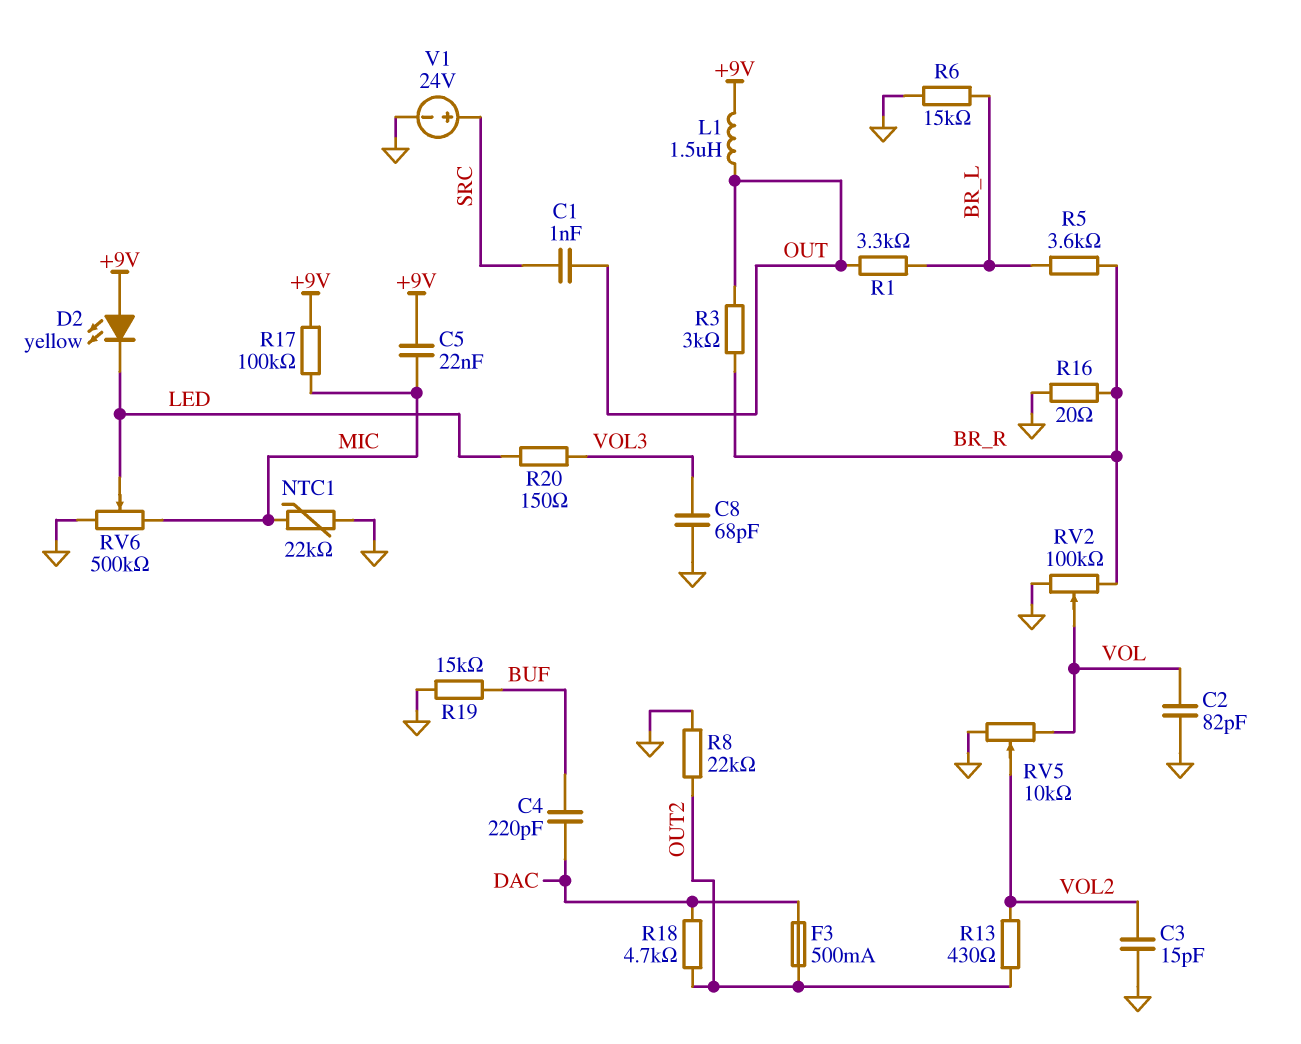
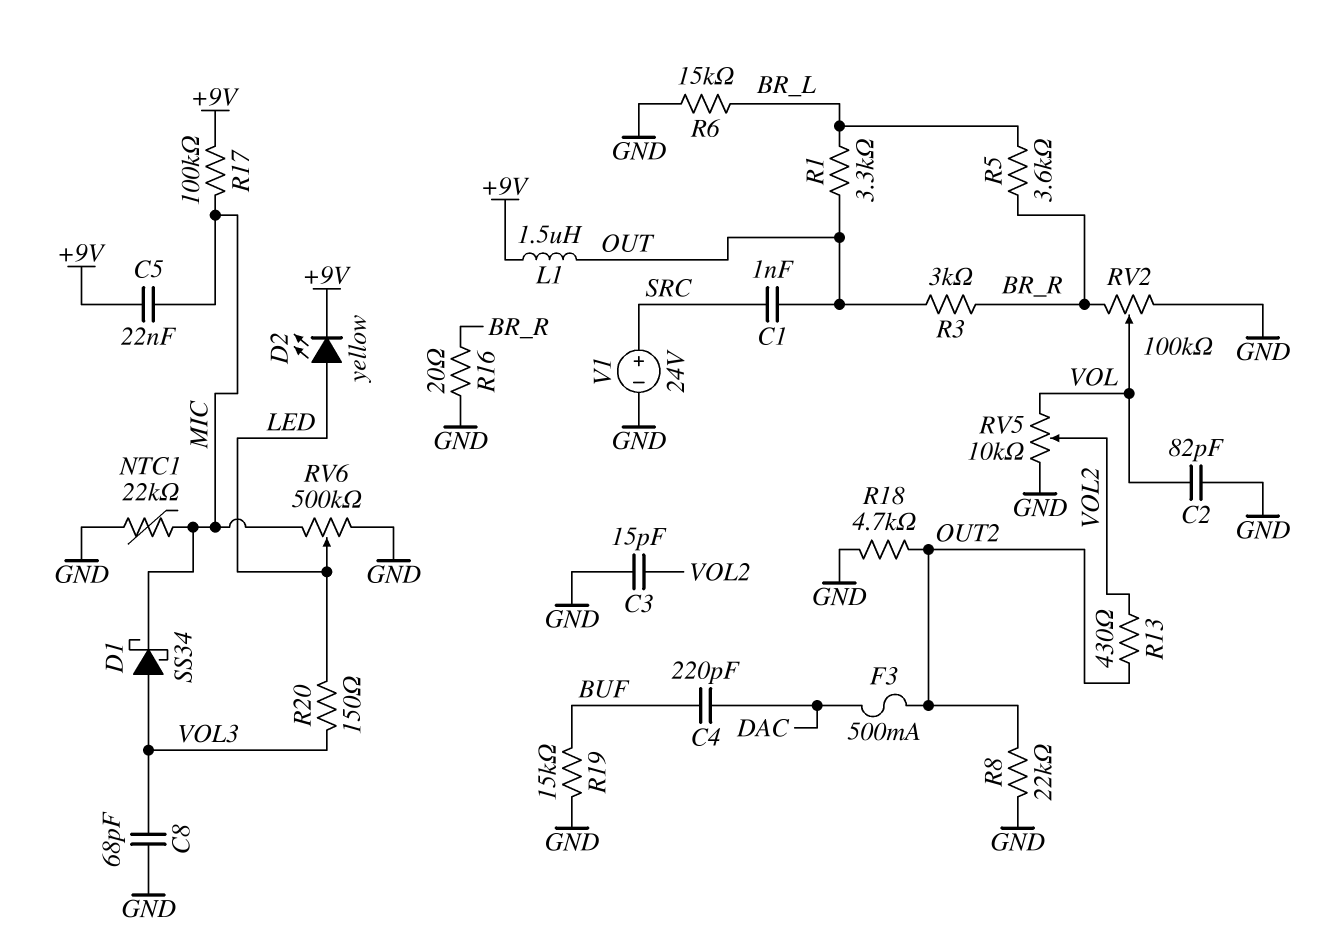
D1: none -> schottky SS34 (A VOL3, K MIC)
D2: LED yellow (A +9V, K LED) -> LED yellow (A LED, K +9V)
R18: 4.7k (DAC, OUT2) -> 4.7k (GND, OUT2)

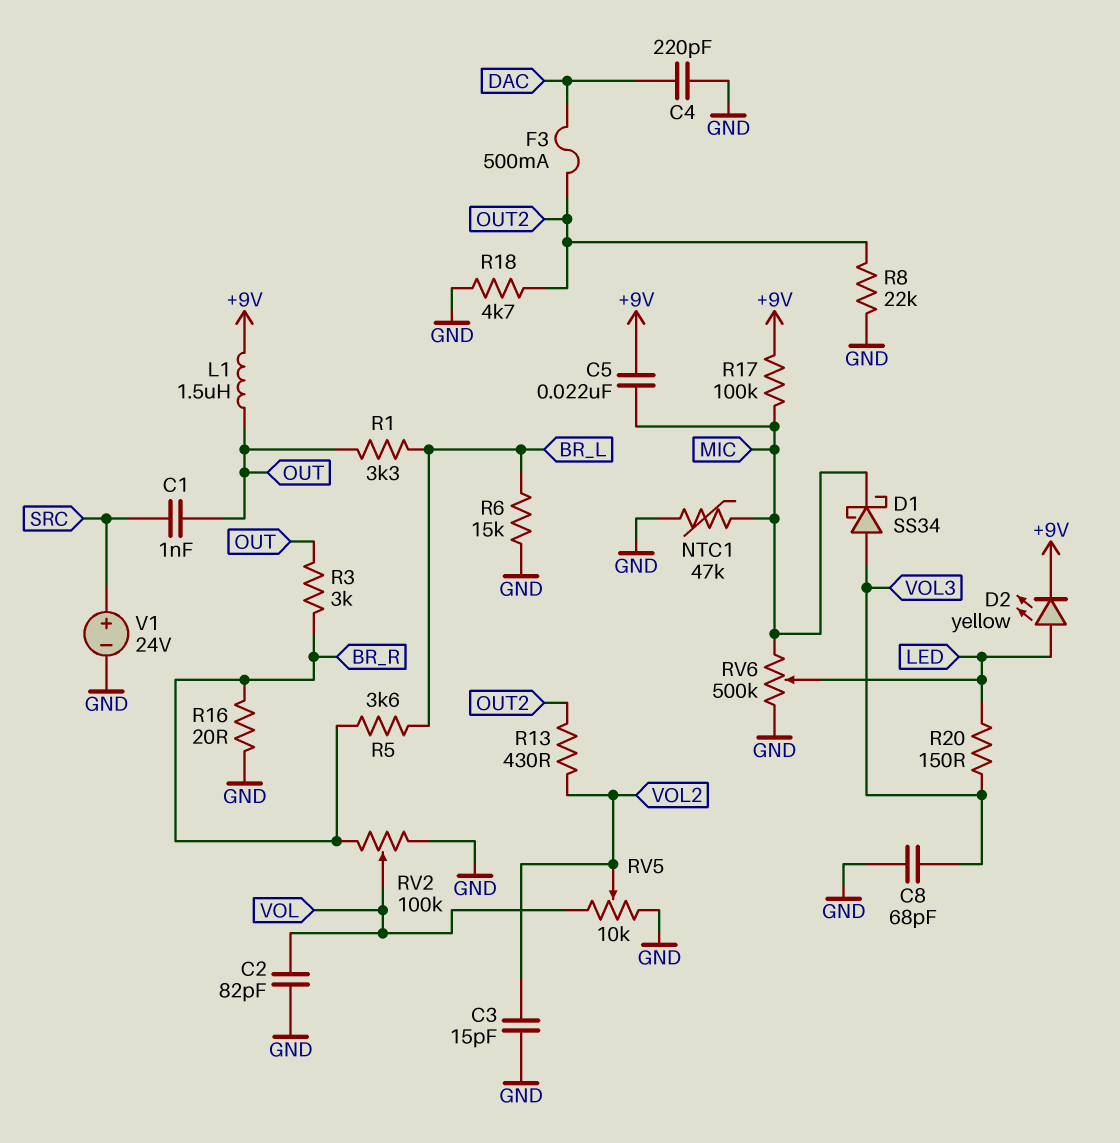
C4: 220pF (BUF, DAC) -> 220pF (DAC, GND)
NTC1: 22k (GND, MIC) -> 47k (GND, MIC)
R19: 15k (BUF, GND) -> none

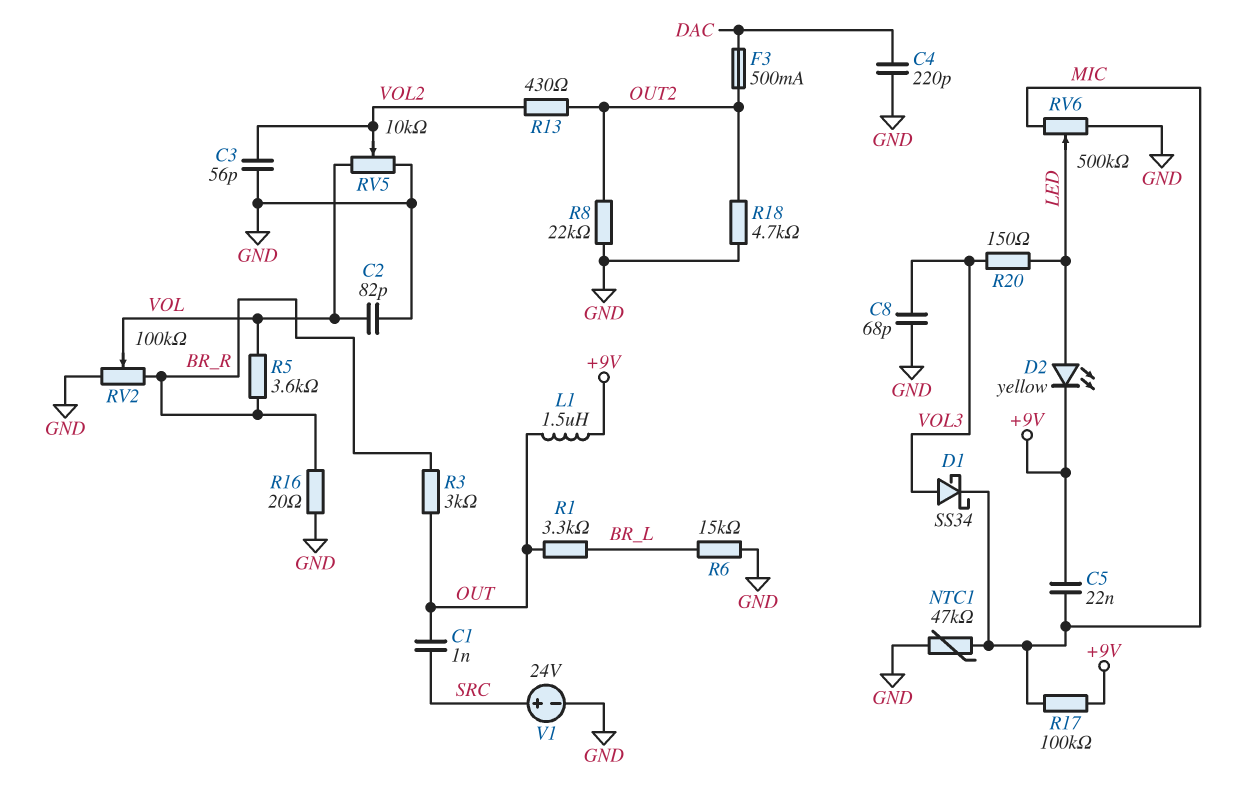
C3: 15pF (GND, VOL2) -> 56pF (GND, VOL2)
R5: 3.6k (BR_L, BR_R) -> 3.6k (BR_R, VOL)

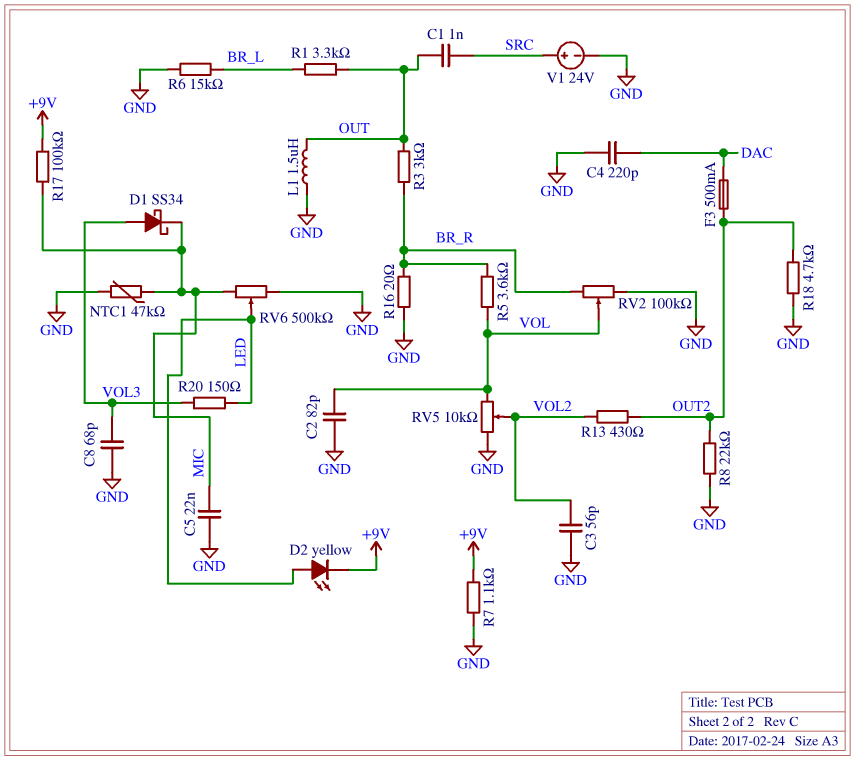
C5: 22nF (+9V, MIC) -> 22nF (GND, MIC)
L1: 1.5uH (+9V, OUT) -> 1.5uH (GND, OUT)
R7: none -> 1.1k (+9V, GND)

